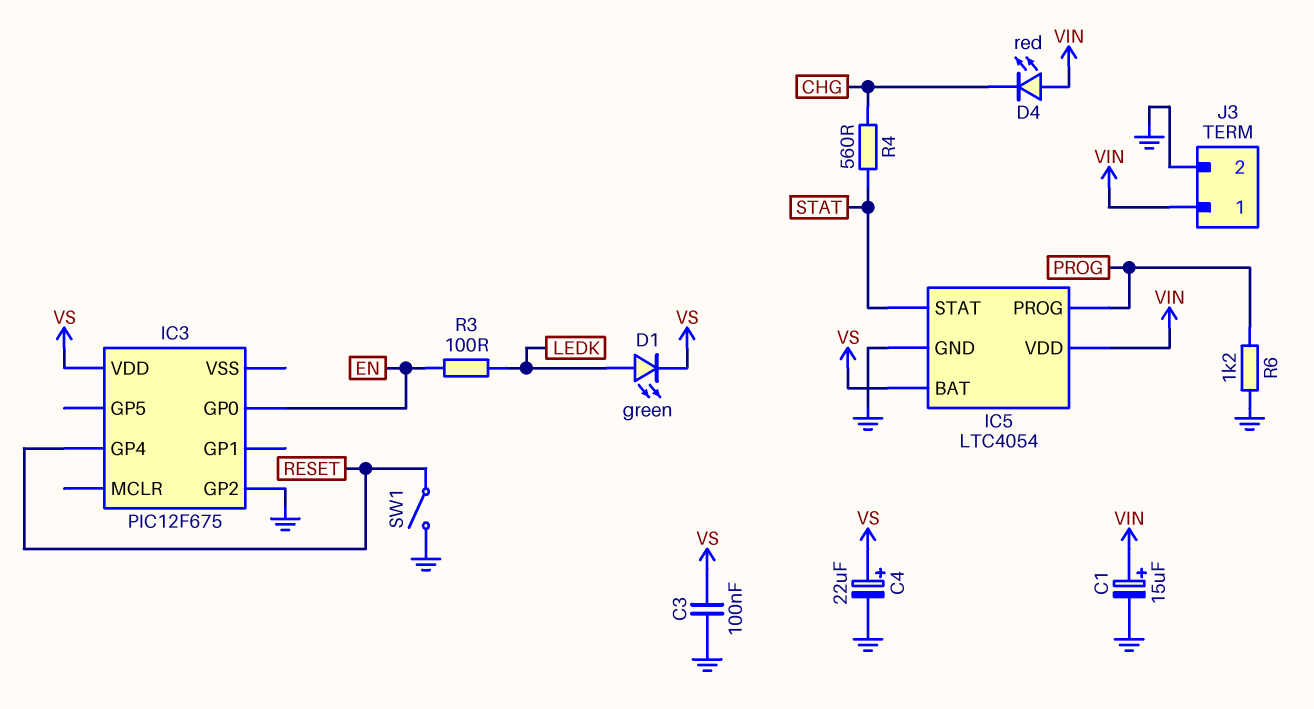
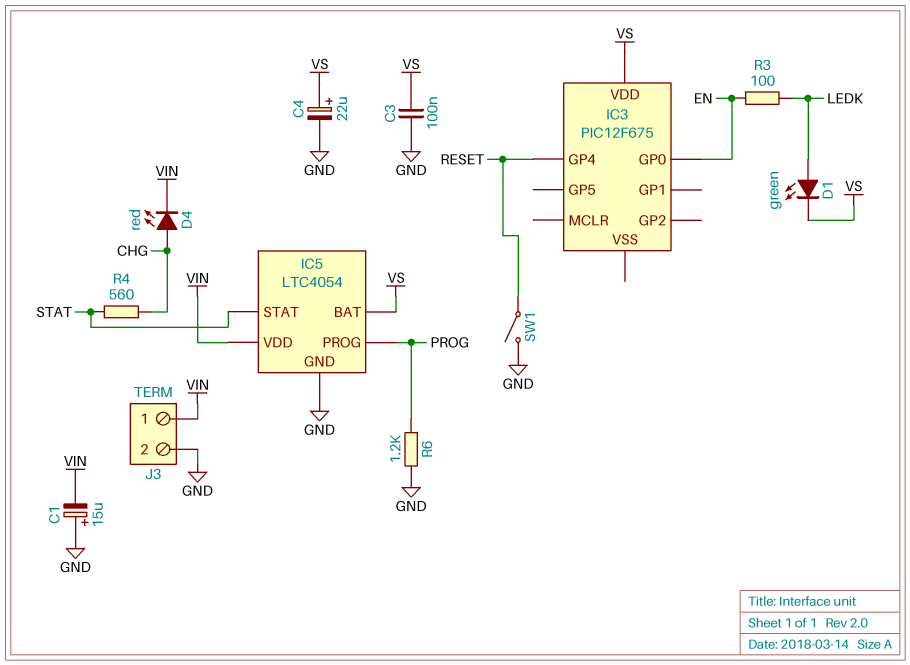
C1: 15uF (plus VIN, minus GND) -> 15uF (plus GND, minus VIN)
D4: LED red (A VIN, K CHG) -> LED red (A CHG, K VIN)
IC3 pin GP2: GND -> none

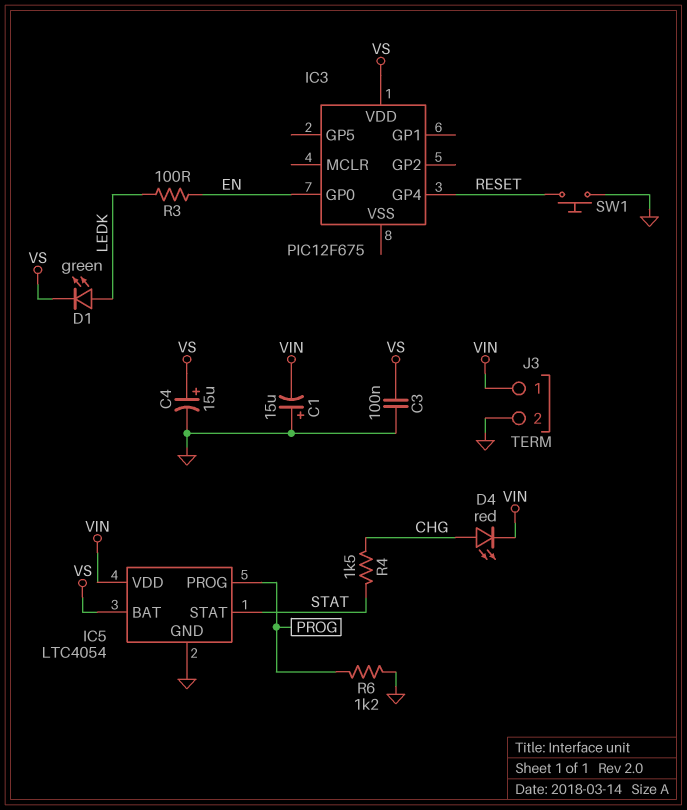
C4: 22uF (plus VS, minus GND) -> 15uF (plus VS, minus GND)
R4: 560 (CHG, STAT) -> 1.5k (CHG, STAT)
SW1: switch (GND, RESET) -> button (GND, RESET)

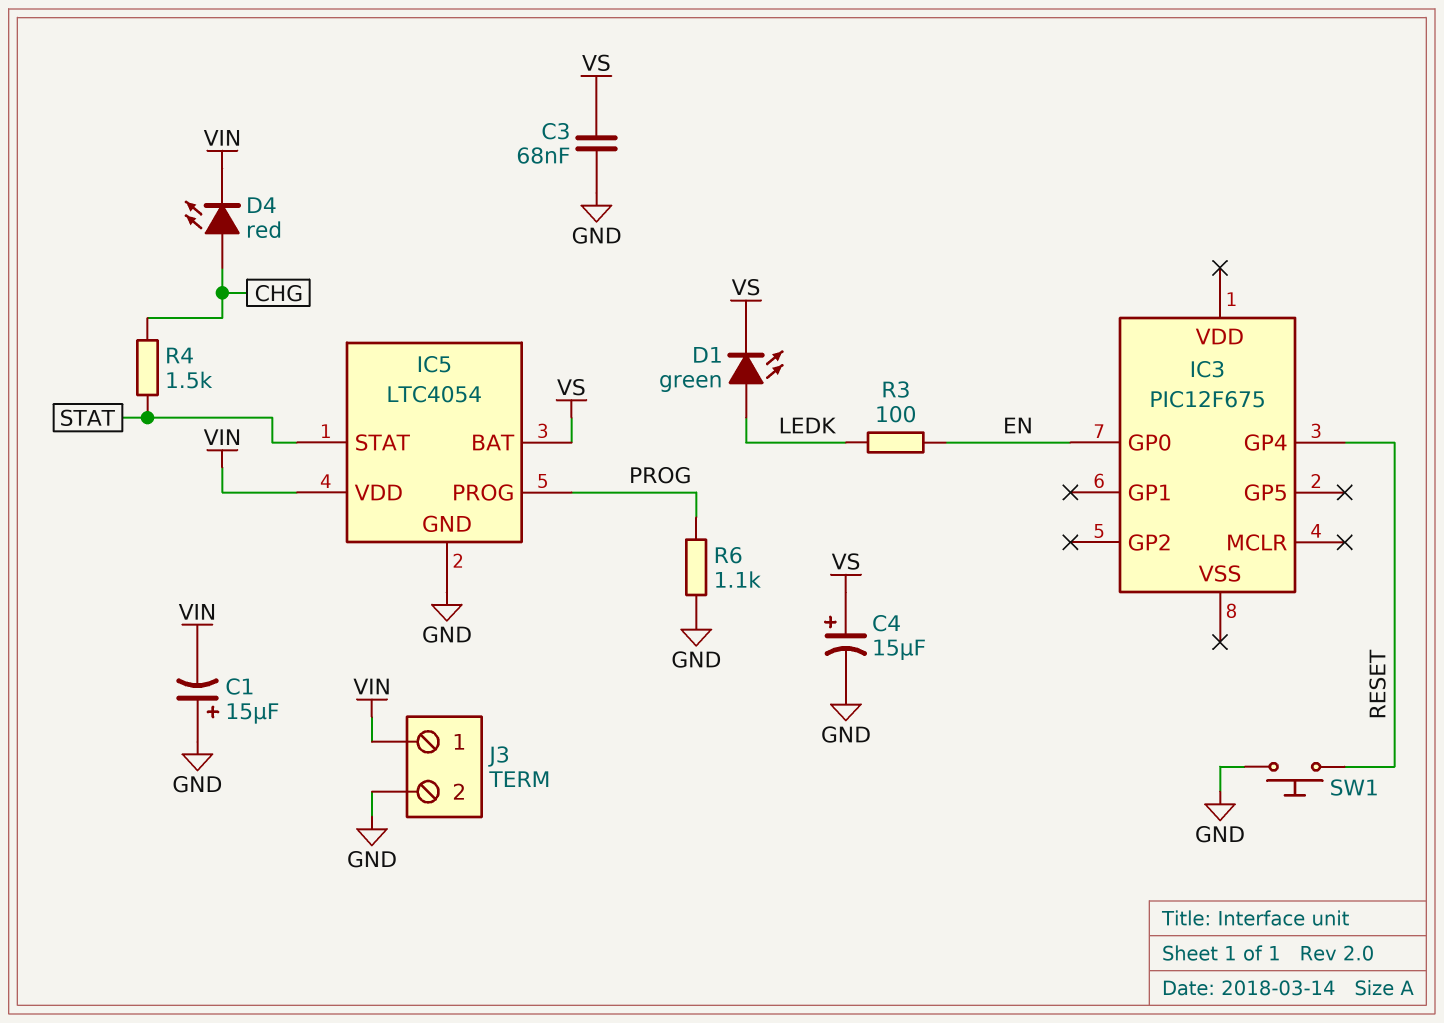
C3: 100nF (GND, VS) -> 68nF (GND, VS)
IC3 pin VDD: VS -> none
R6: 1.2k (GND, PROG) -> 1.1k (GND, PROG)

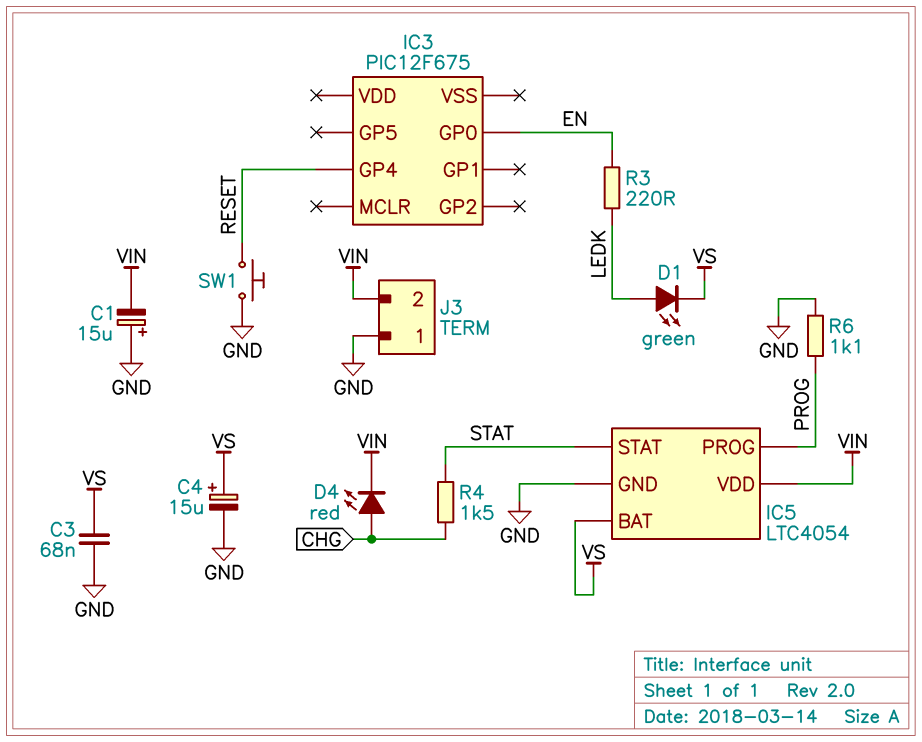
J3 pin 1: VIN -> GND
J3 pin 2: GND -> VIN
R3: 100 (EN, LEDK) -> 220 (EN, LEDK)

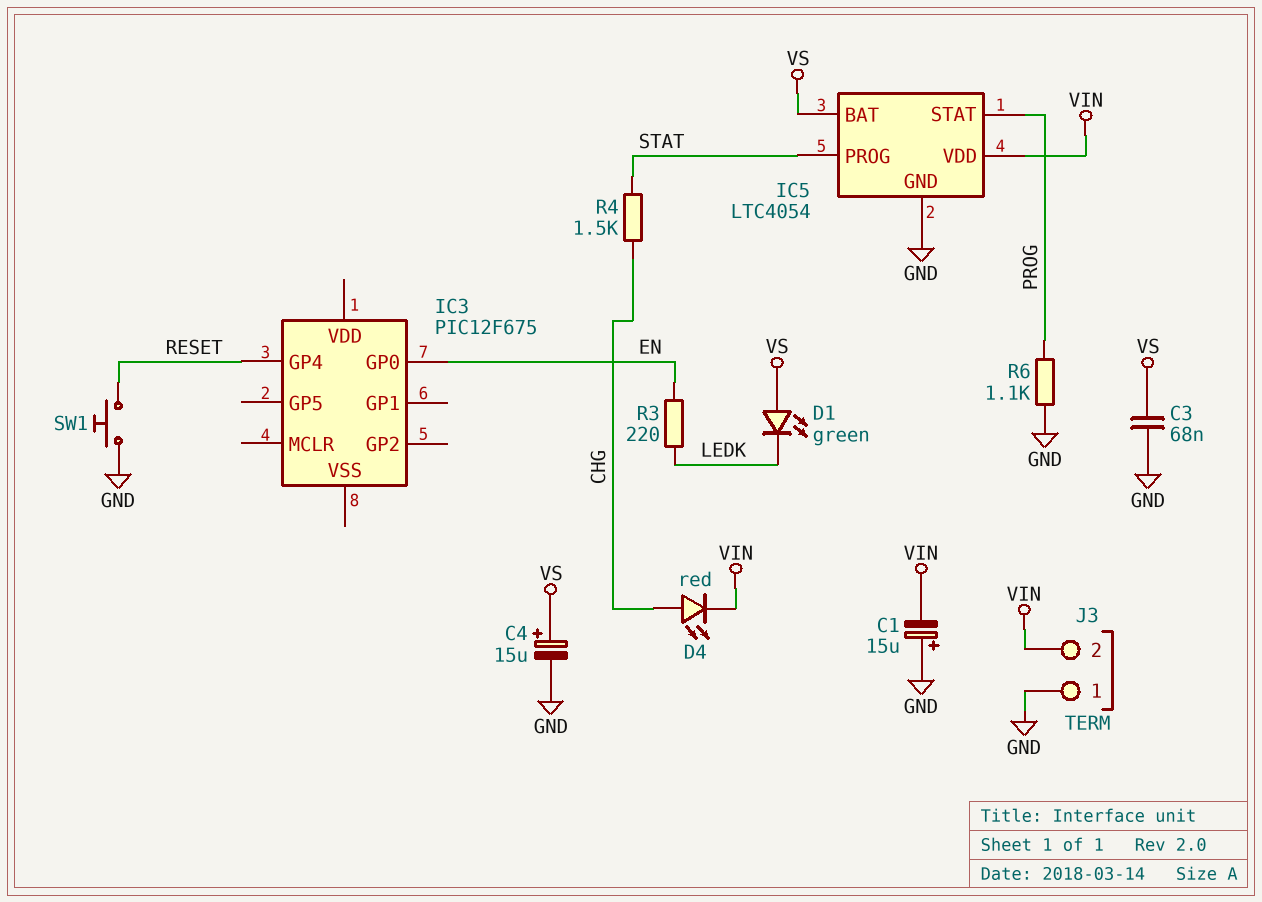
D1: LED green (A LEDK, K VS) -> LED green (A VS, K LEDK)
IC5 pin PROG: PROG -> STAT
IC5 pin STAT: STAT -> PROG

